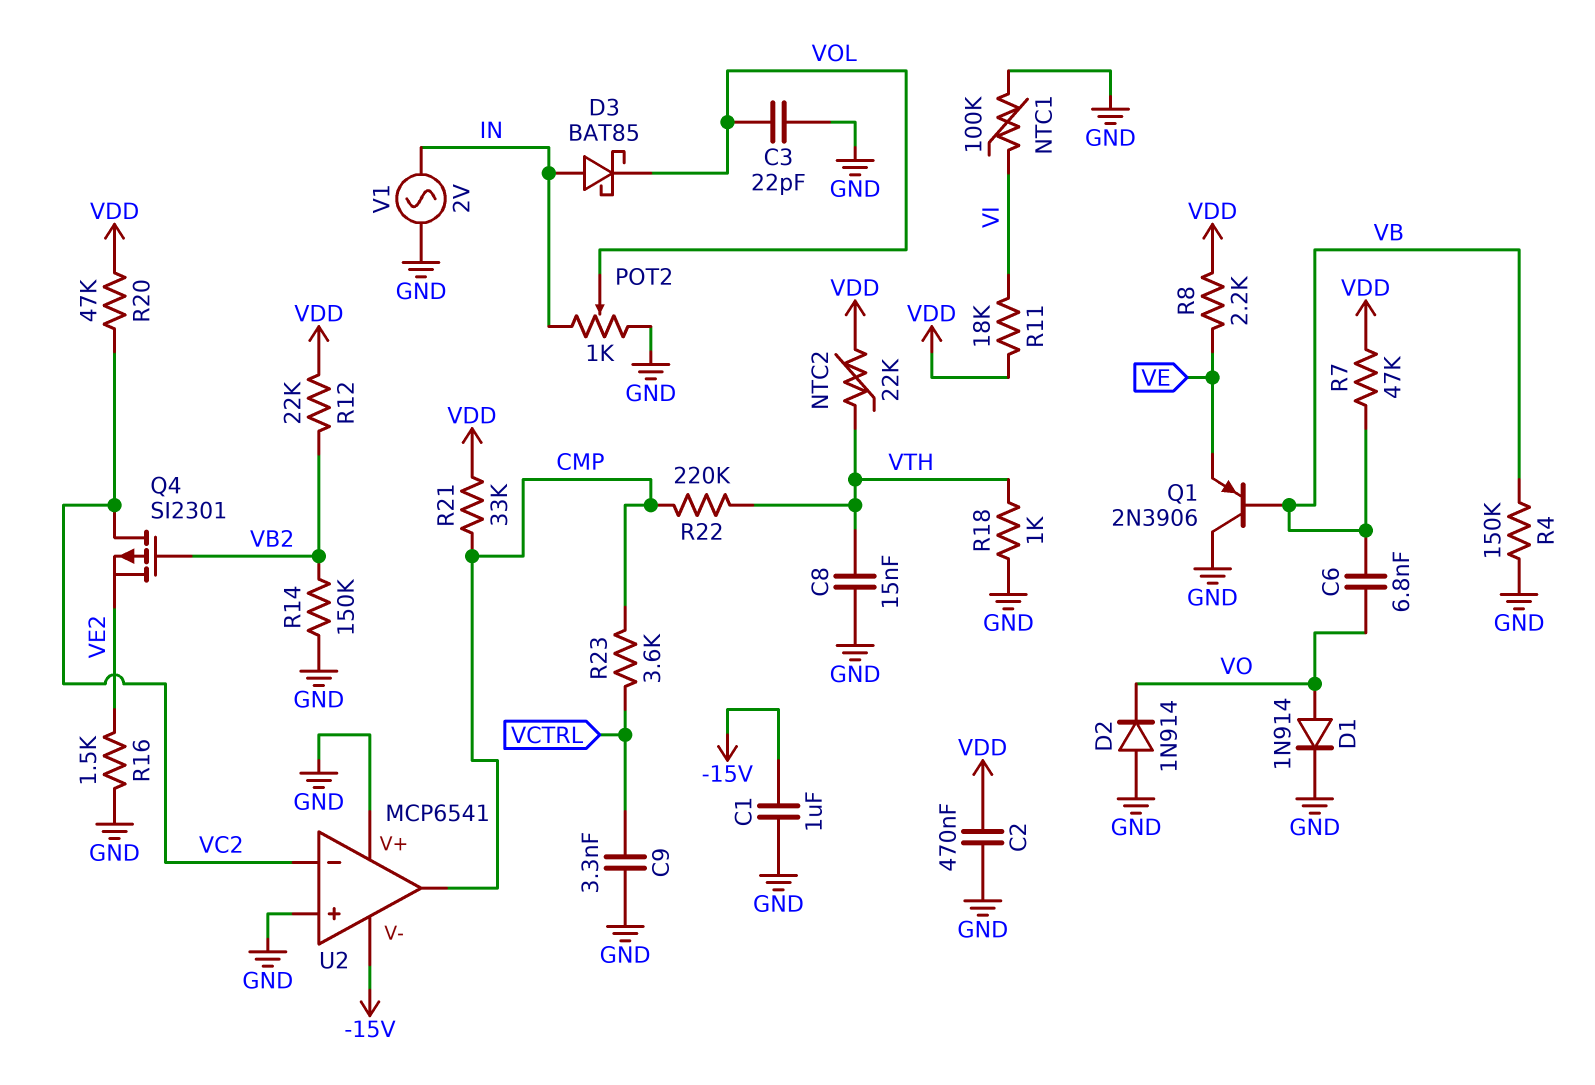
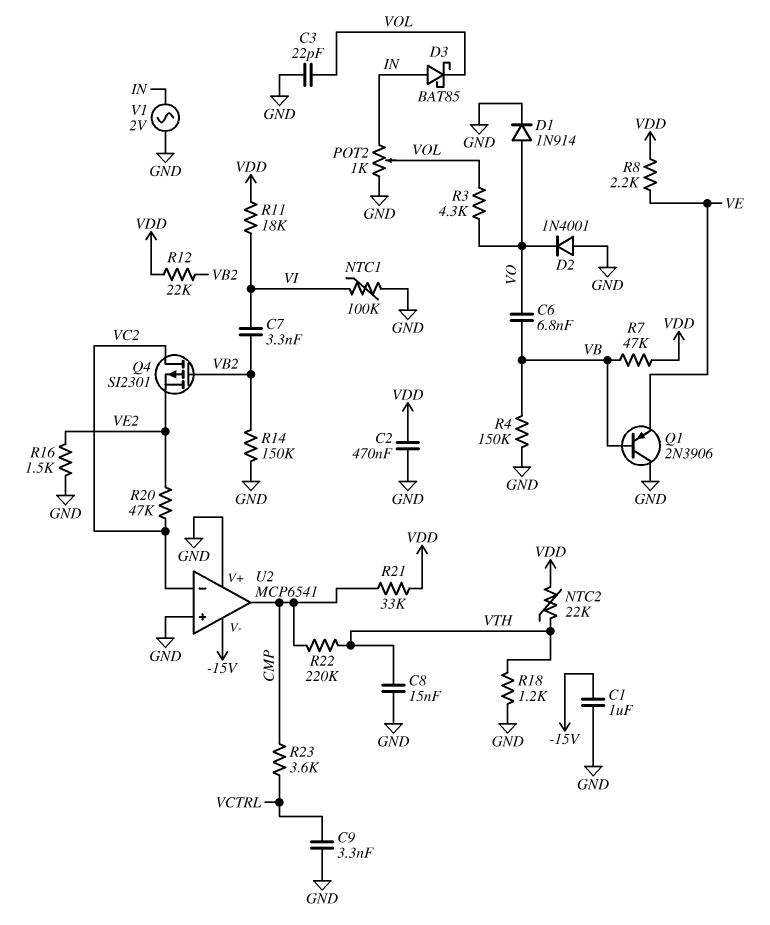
C7: none -> 3.3nF (VB2, VI)
D2: diode 1N914 (A GND, K VO) -> diode 1N4001 (A GND, K VO)
R3: none -> 4.3k (VO, VOL)
R18: 1k (GND, VTH) -> 1.2k (GND, VTH)
R20: 47k (VC2, VDD) -> 47k (VC2, VE2)

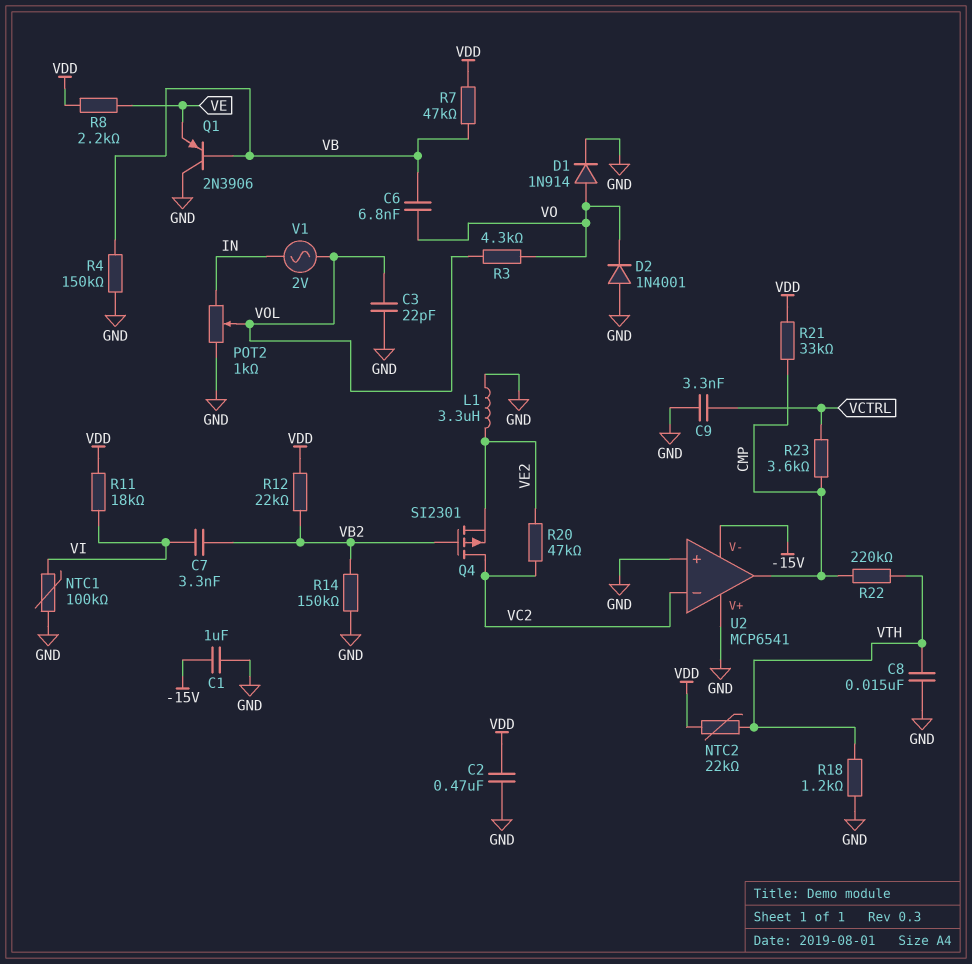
D3: schottky BAT85 (A IN, K VOL) -> none
L1: none -> 3.3uH (GND, VE2)
R16: 1.5k (GND, VE2) -> none
V1: AC 2V (GND, IN) -> AC 2V (IN, VOL)

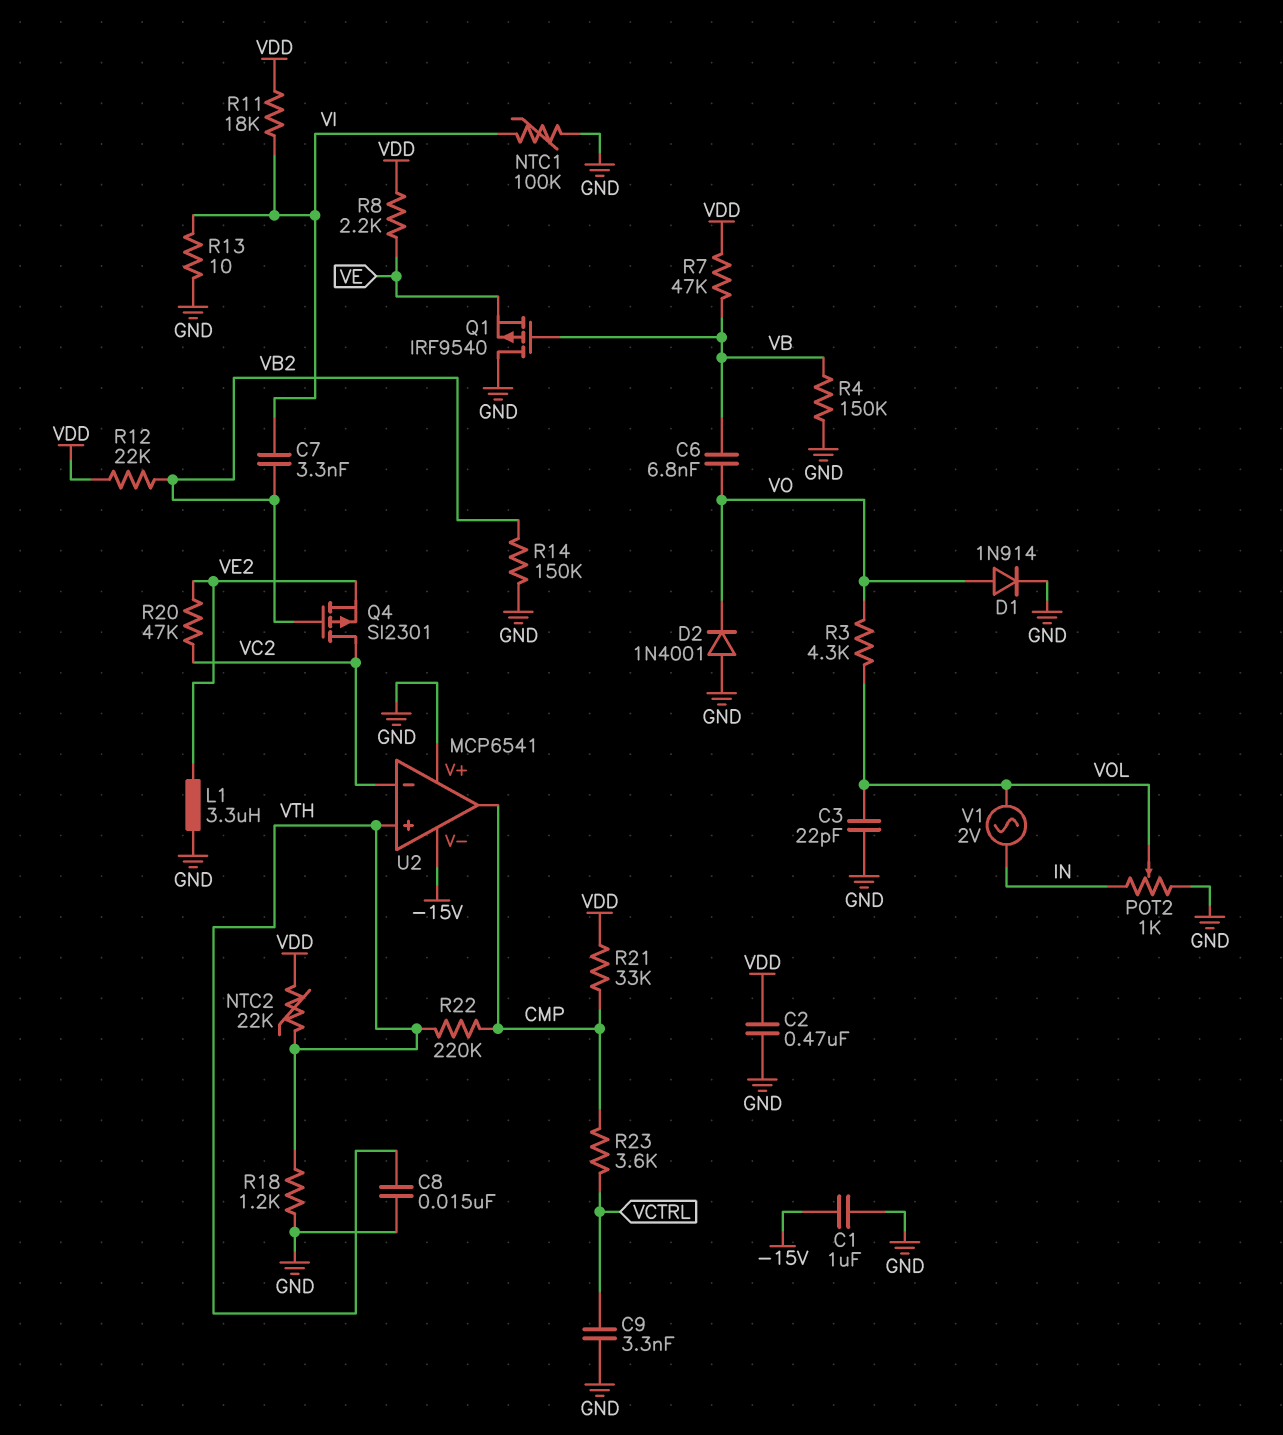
Q1: PNP 2N3906 (B VB, C GND, E VE) -> PMOS IRF9540 (G VB, D GND, S VE)
R13: none -> 10 (GND, VI)
U2 pin in+: GND -> VTH

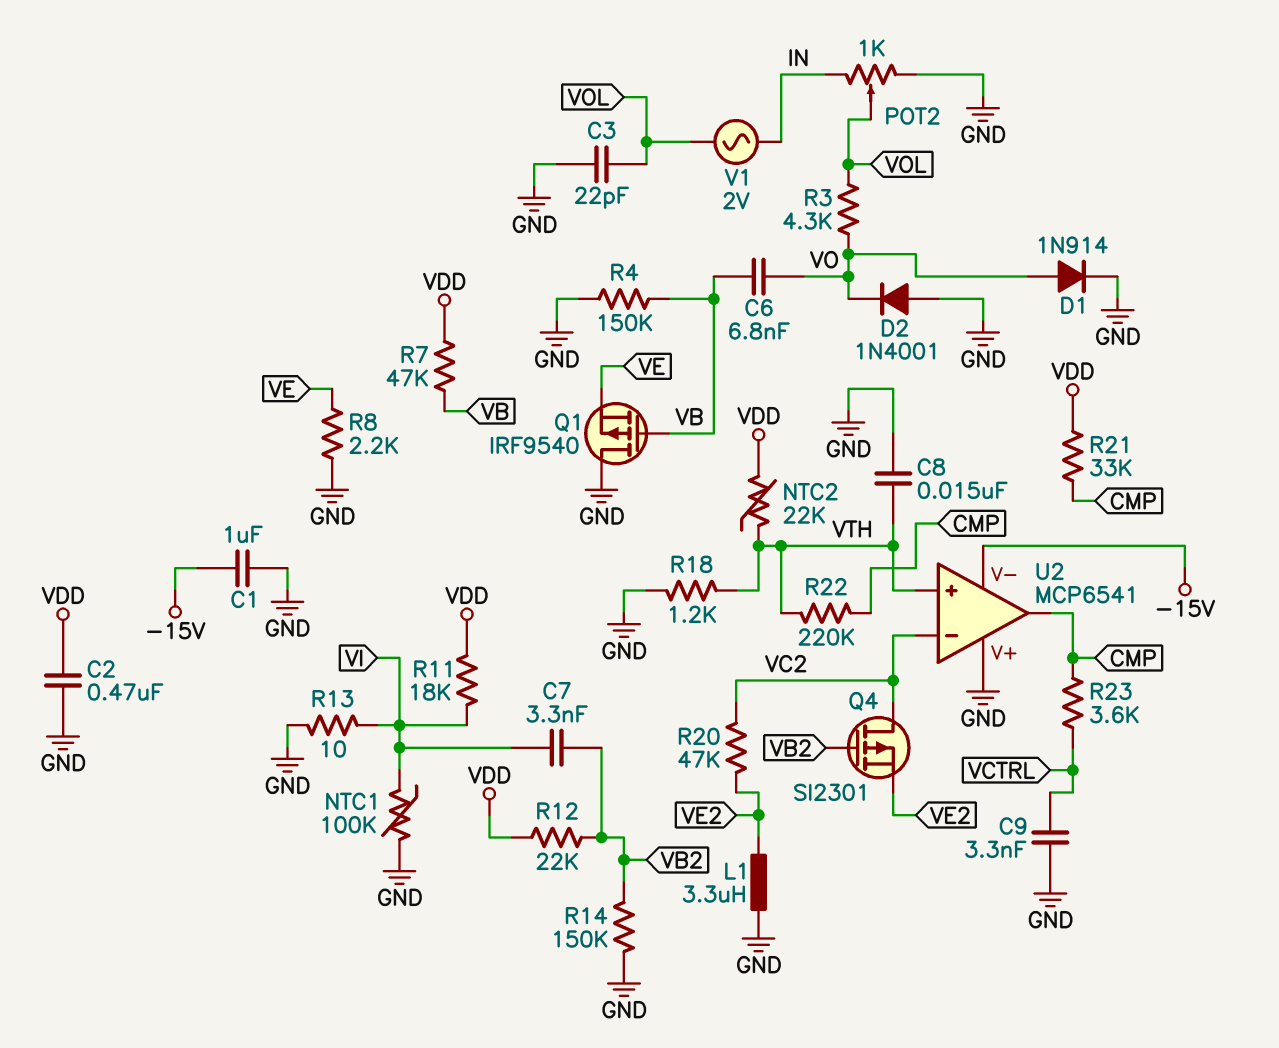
R8: 2.2k (VDD, VE) -> 2.2k (GND, VE)

